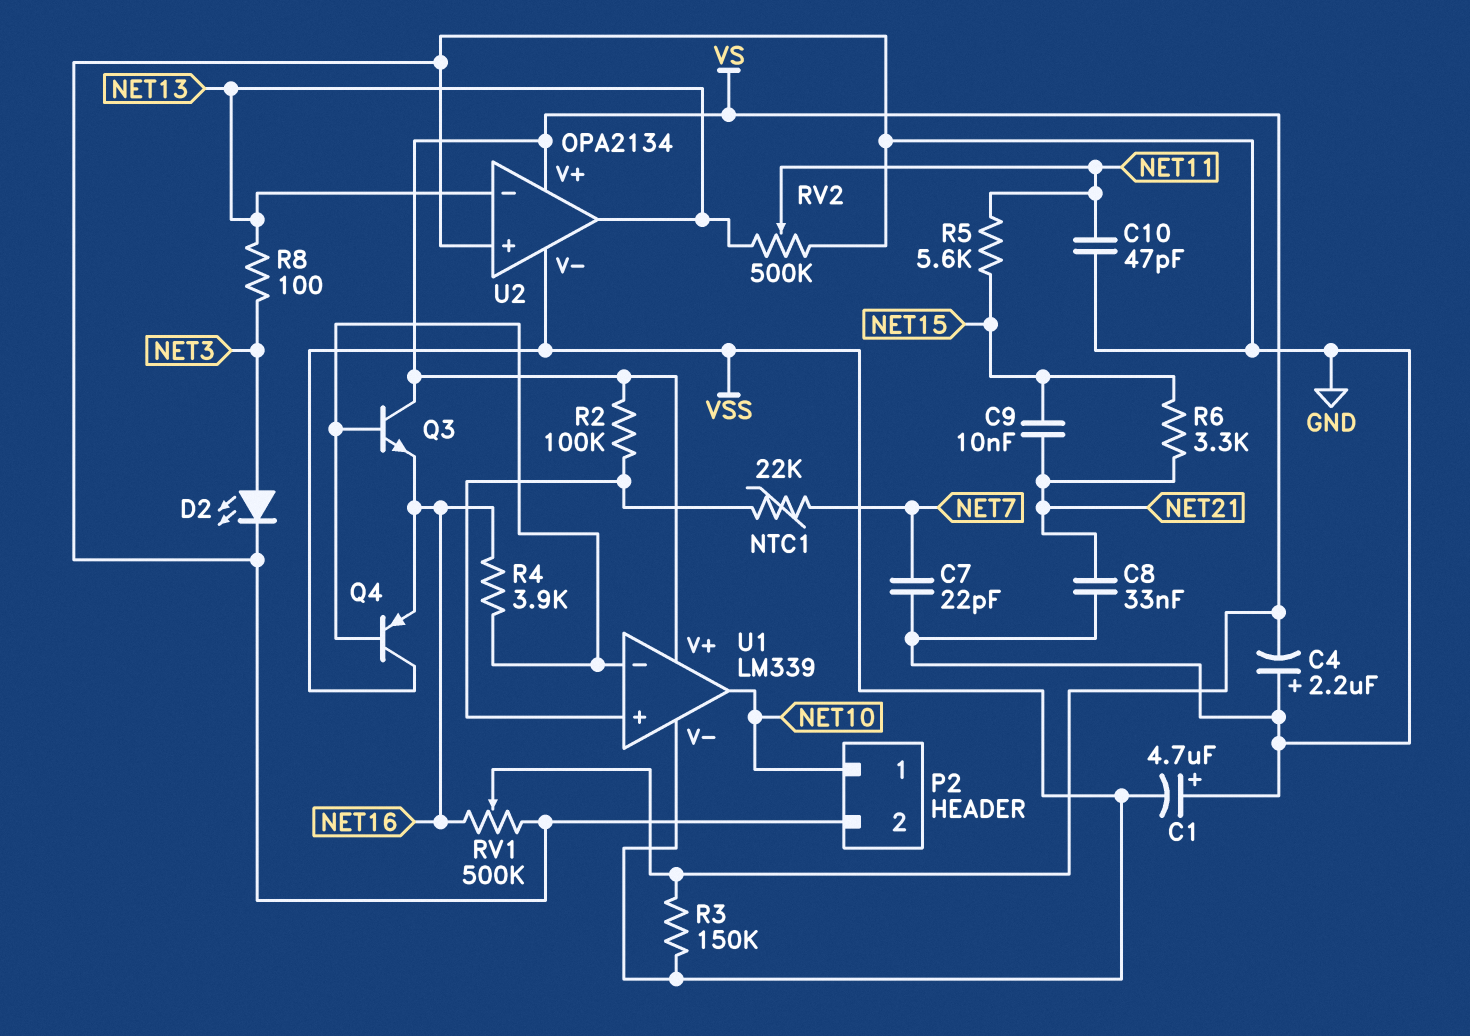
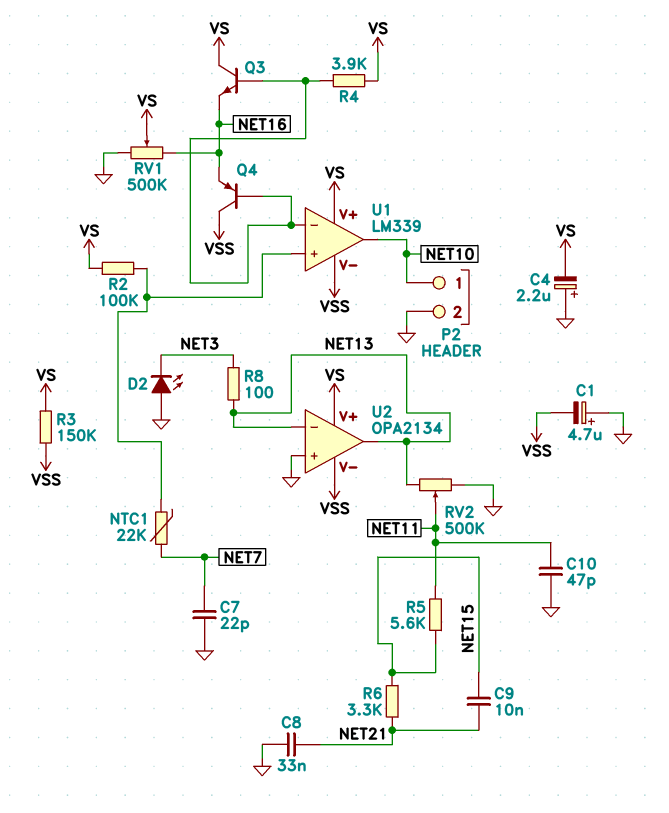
D2: LED (A NET3, K GND) -> LED (A GND, K NET3)
R4: 3.9k (NET16, U1/in-) -> 3.9k (U1/in-, VS)

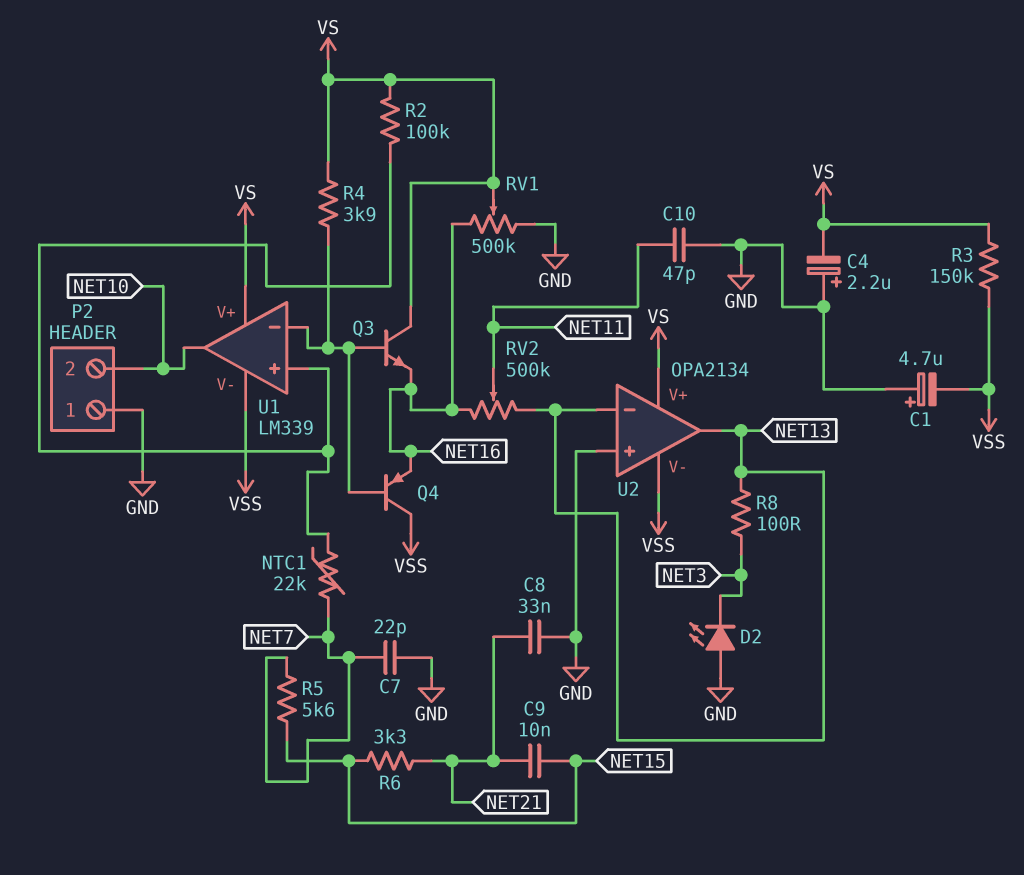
P2 pin 1: NET10 -> GND
P2 pin 2: GND -> NET10
R5: 5.6k (NET11, NET15) -> 5.6k (NET7, NET15)
RV2: 500k (GND, NET13, wiper NET11) -> 500k (NET13, NET16, wiper NET11)

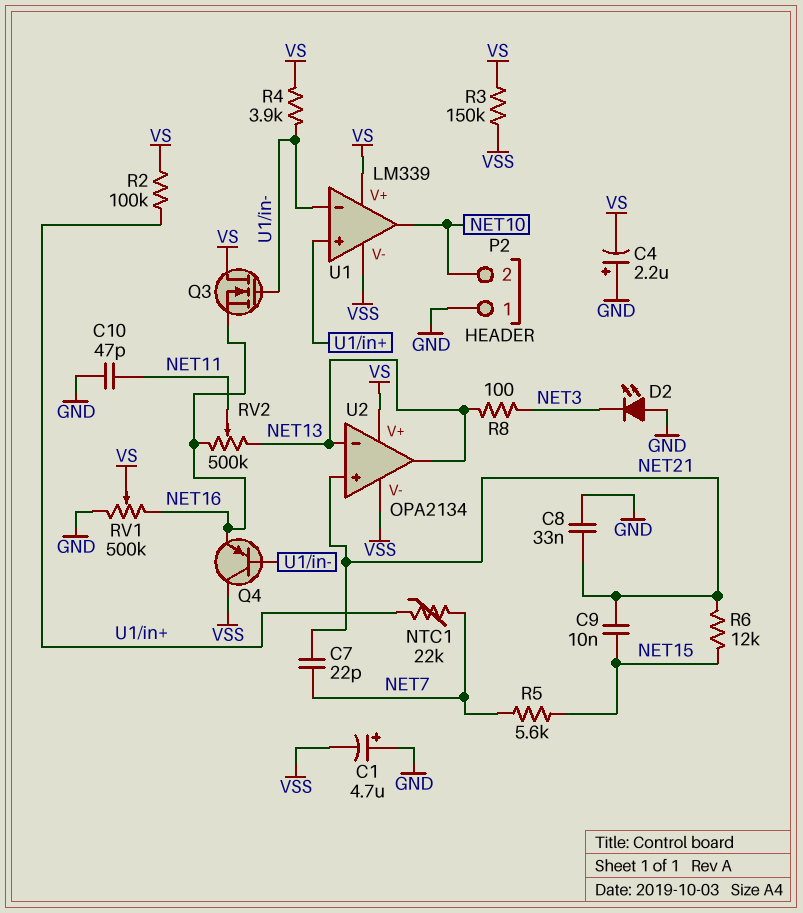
C7: 22pF (GND, NET7) -> 22pF (NET7, NET21)
Q3: NPN (B U1/in-, C VS, E NET16) -> NMOS (G U1/in-, D VS, S NET16)
R6: 3.3k (NET15, NET21) -> 12k (NET15, NET21)
U2 pin in+: GND -> NET21

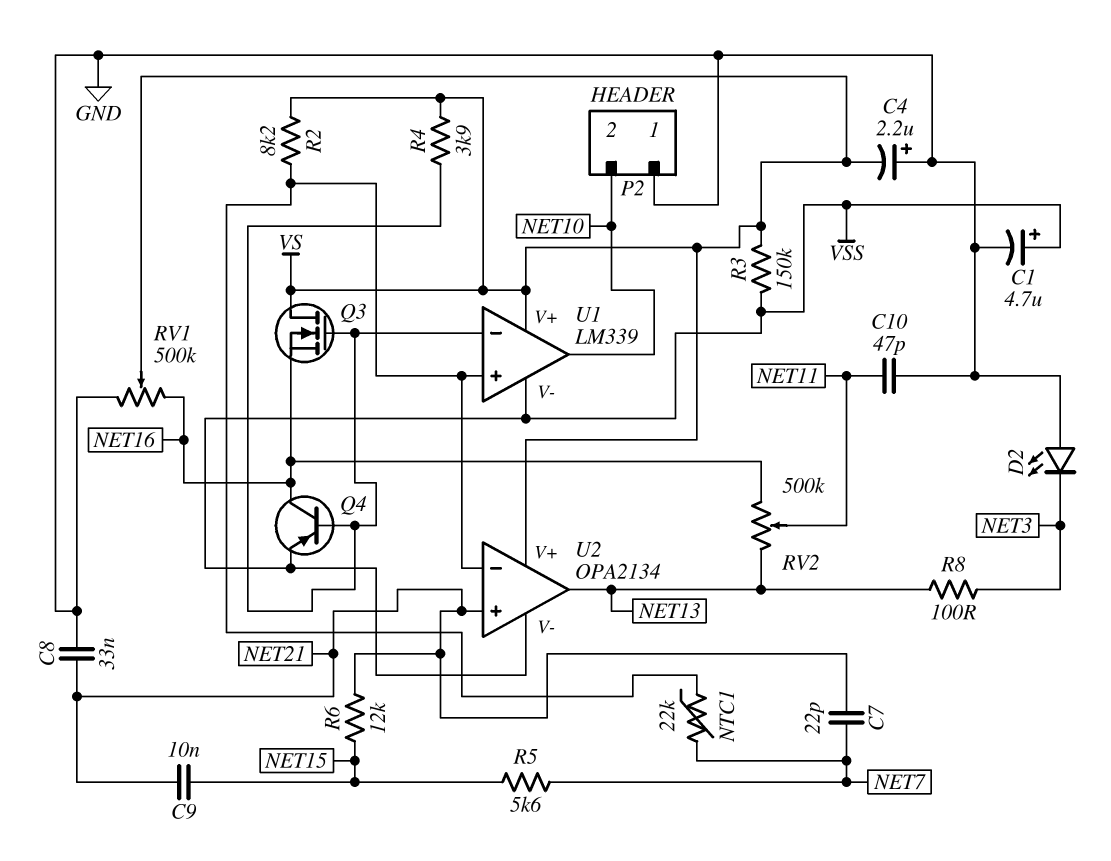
C1: 4.7uF (plus GND, minus VSS) -> 4.7uF (plus VSS, minus GND)
Q4: PNP (B U1/in-, C VSS, E NET16) -> PNP (B U1/in-, C NET16, E VSS)
R2: 100k (U1/in+, VS) -> 8.2k (U1/in+, VS)
U2 pin in-: NET13 -> U1/in+

